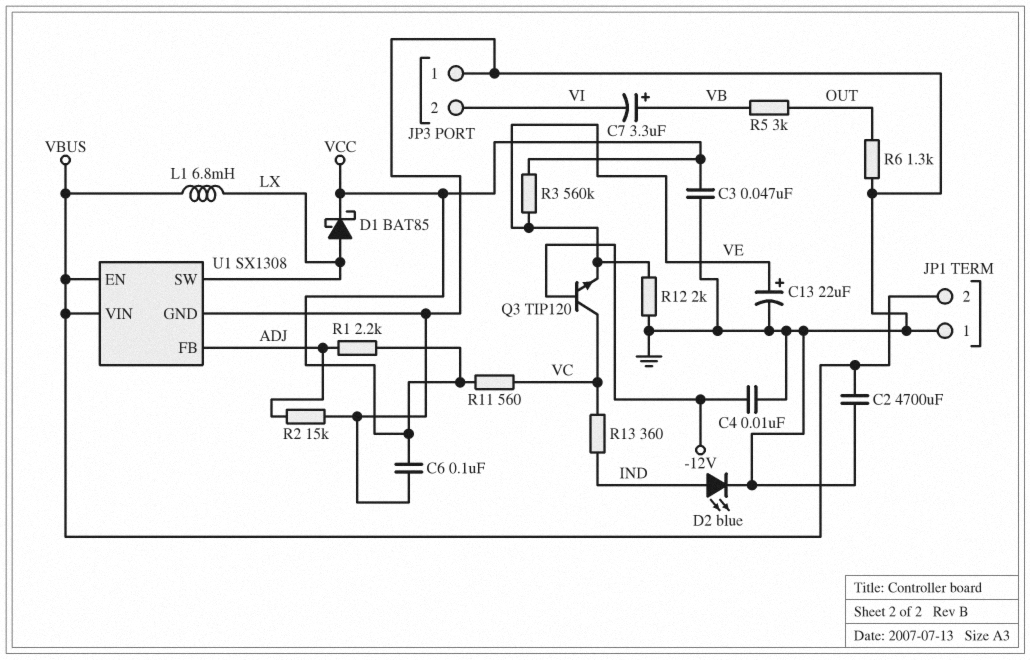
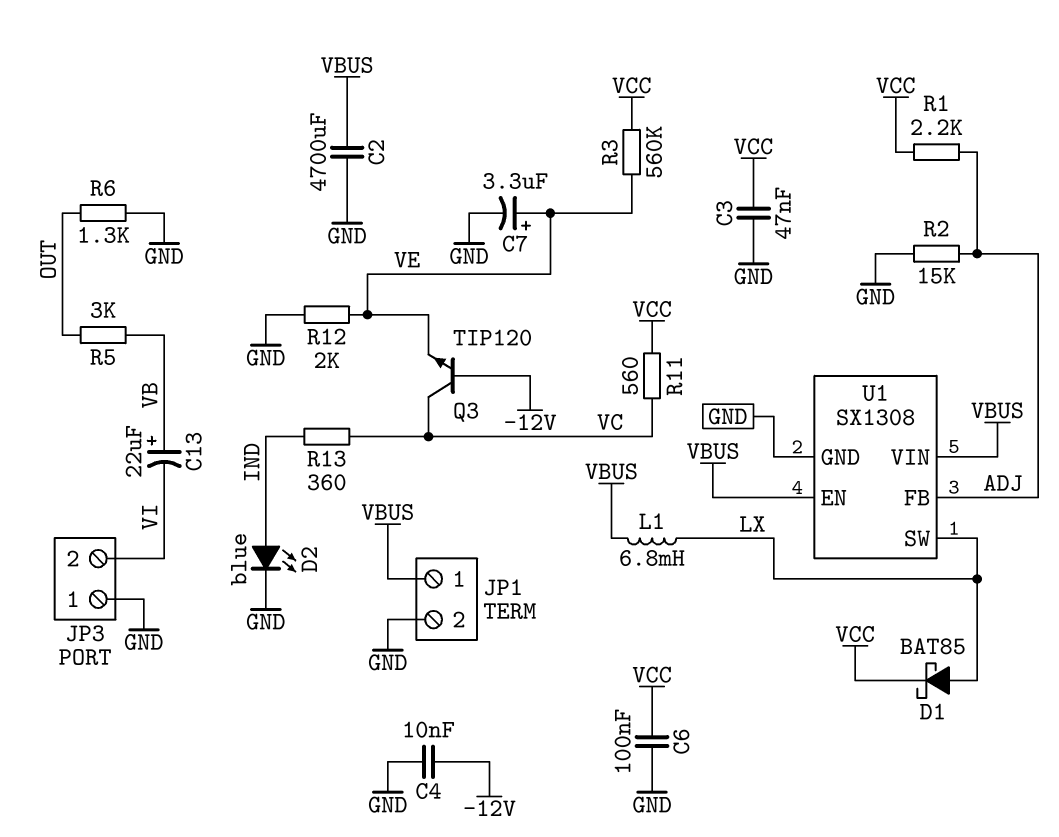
C7: 3.3uF (plus VB, minus VI) -> 3.3uF (plus VE, minus GND)
C13: 22uF (plus VE, minus GND) -> 22uF (plus VB, minus VI)
JP1 pin 1: GND -> VBUS
JP1 pin 2: VBUS -> GND

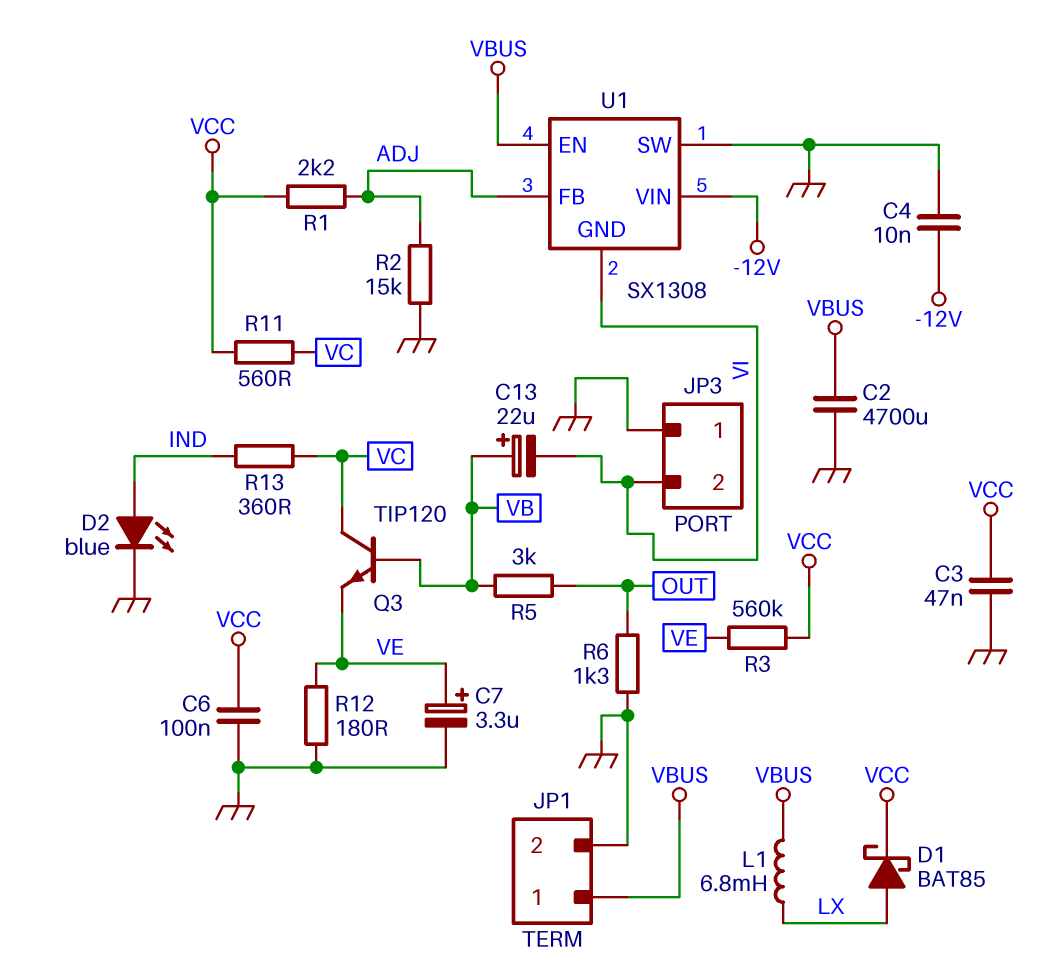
Q3: NPN TIP120 (B -12V, C VC, E VE) -> NPN TIP120 (B VB, C VC, E VE)
R12: 2k (GND, VE) -> 180 (GND, VE)
U1 pin GND: GND -> VI
U1 pin SW: LX -> GND
U1 pin VIN: VBUS -> -12V

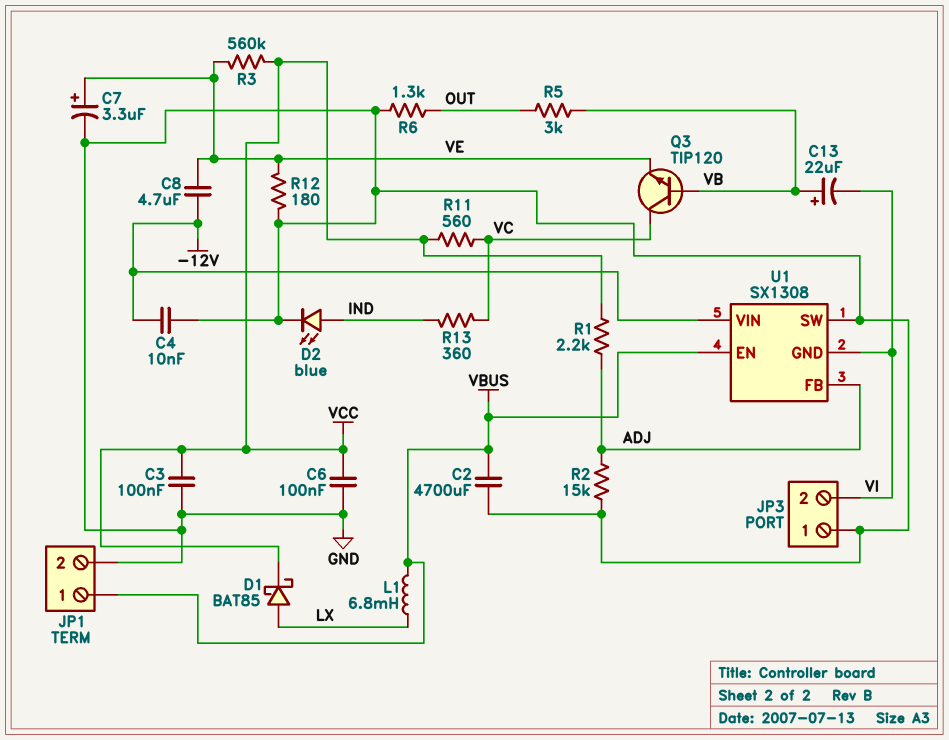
C3: 47nF (GND, VCC) -> 100nF (GND, VCC)
C8: none -> 4.7uF (-12V, VE)

